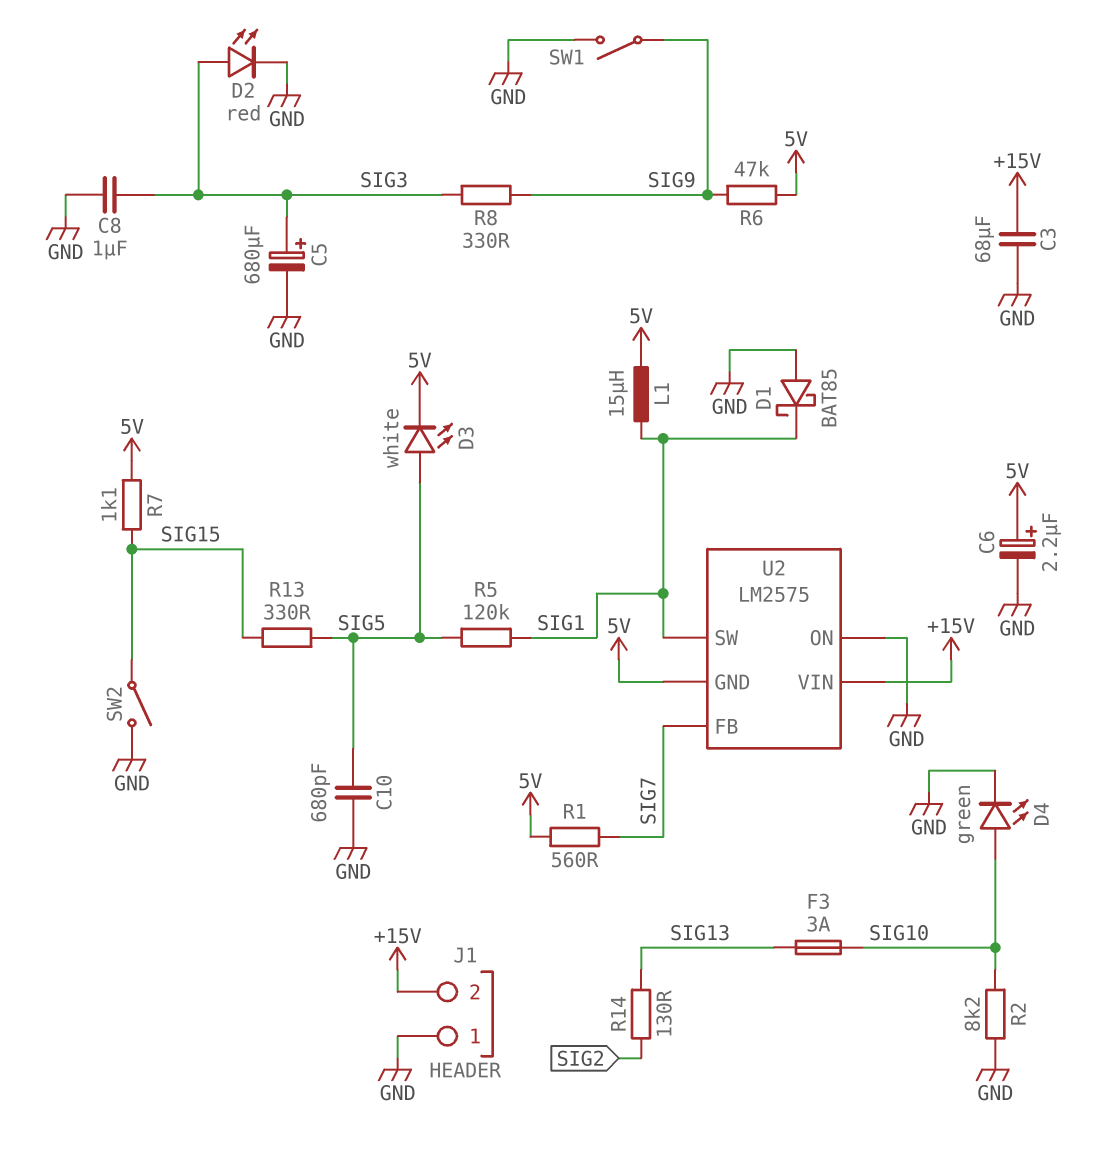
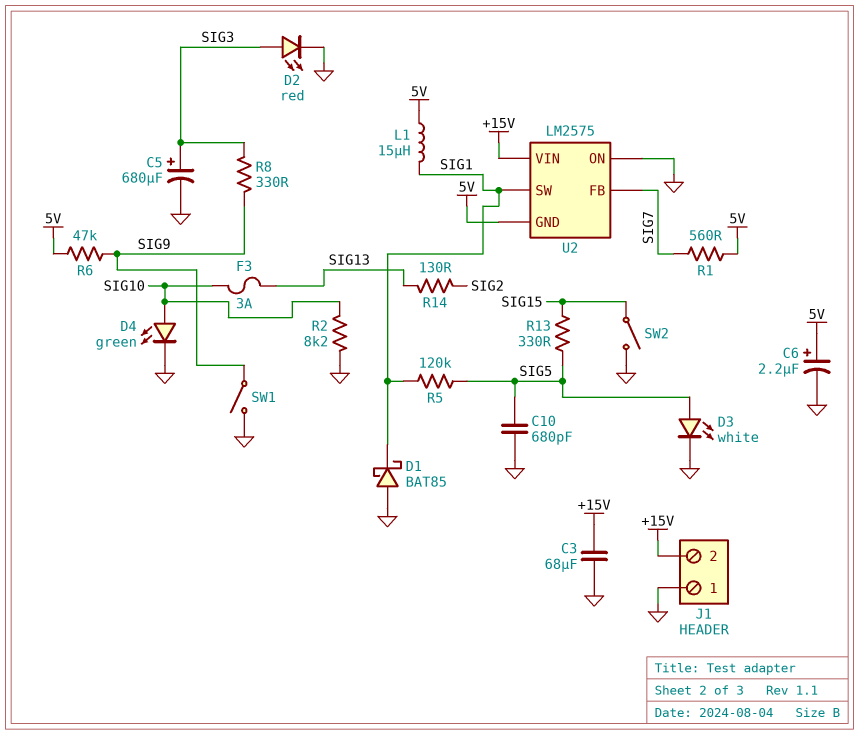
C8: 1uF (GND, SIG3) -> none
D3: LED white (A SIG5, K 5V) -> LED white (A SIG5, K GND)
R7: 1.1k (5V, SIG15) -> none

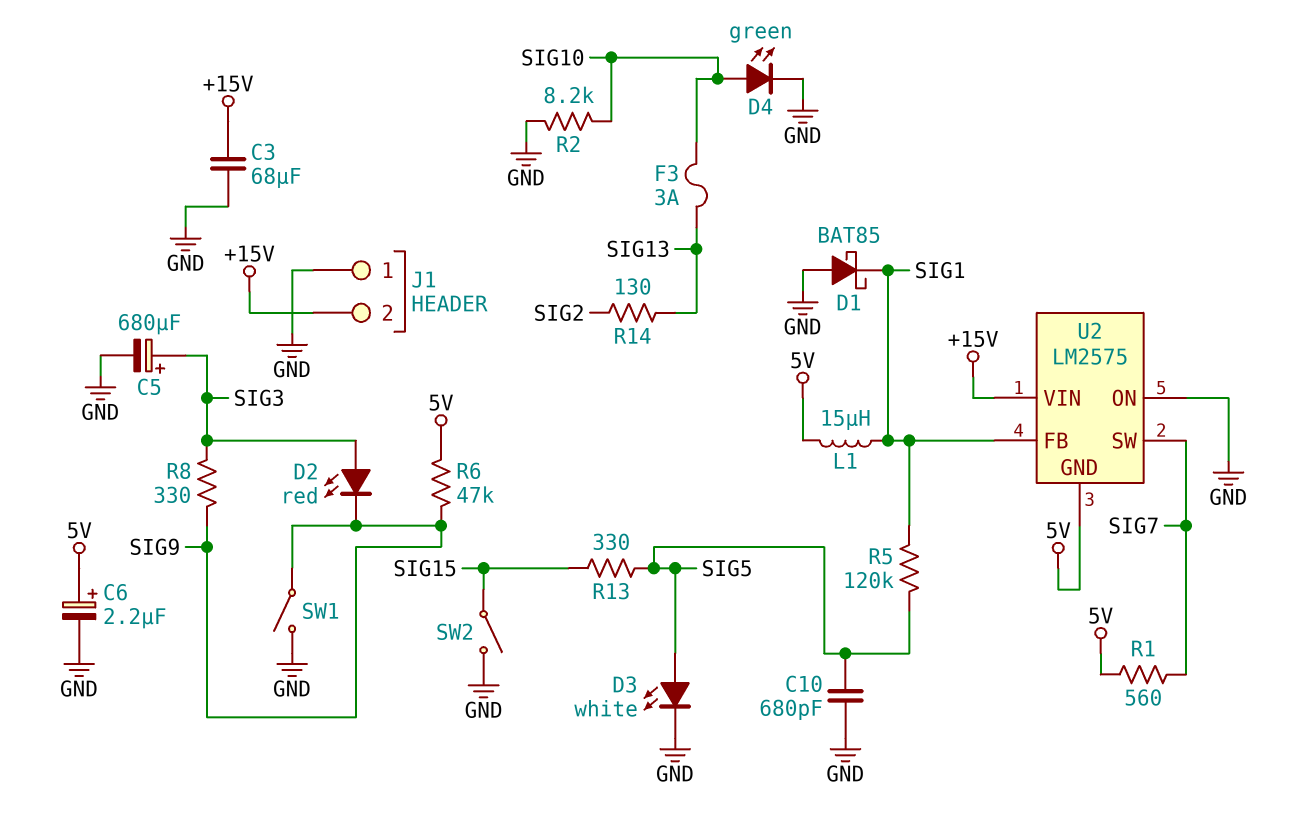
D2: LED red (A SIG3, K GND) -> LED red (A SIG3, K SIG9)
U2 pin FB: SIG7 -> SIG1
U2 pin SW: SIG1 -> SIG7

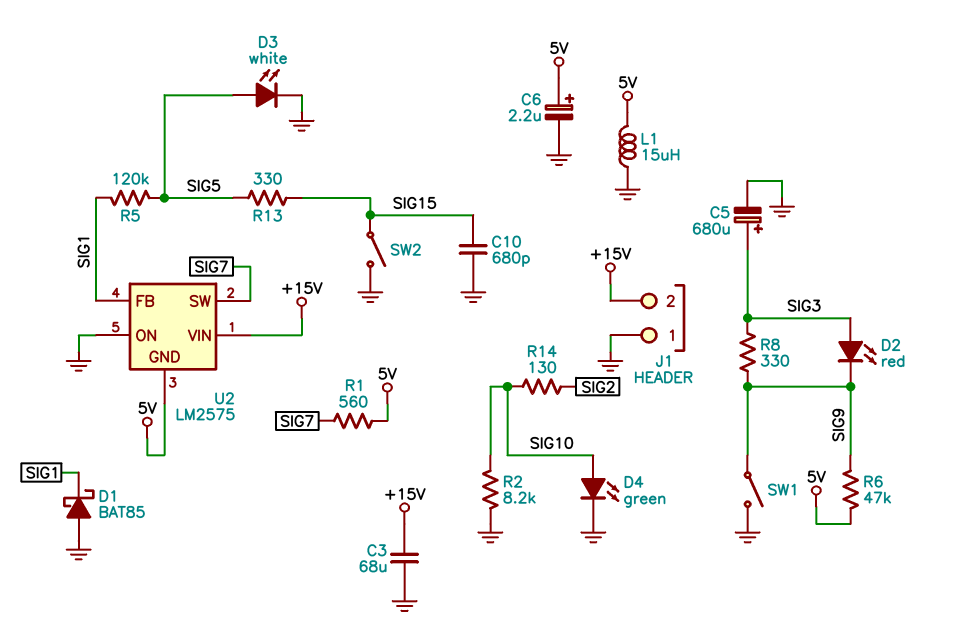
C10: 680pF (GND, SIG5) -> 680pF (GND, SIG15)
F3: 3A (SIG10, SIG13) -> none
L1: 15uH (5V, SIG1) -> 15uH (5V, GND)
R14: 130 (SIG2, SIG13) -> 130 (SIG2, SIG10)

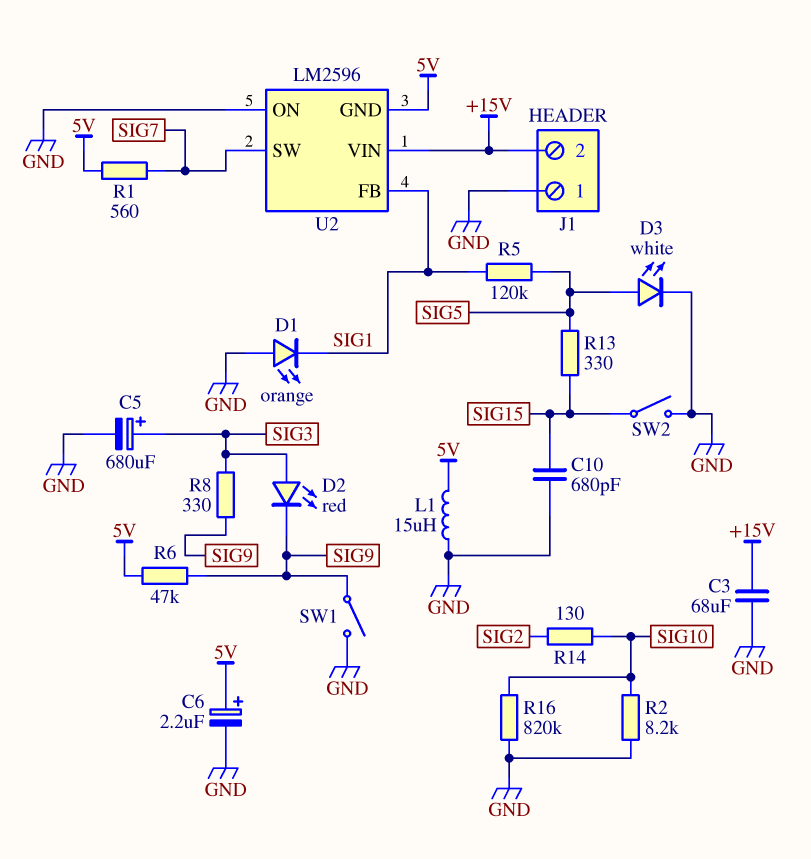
D1: schottky BAT85 (A GND, K SIG1) -> LED orange (A GND, K SIG1)
D4: LED green (A SIG10, K GND) -> none
R16: none -> 820k (GND, SIG10)
U2: LM2575 -> LM2596

